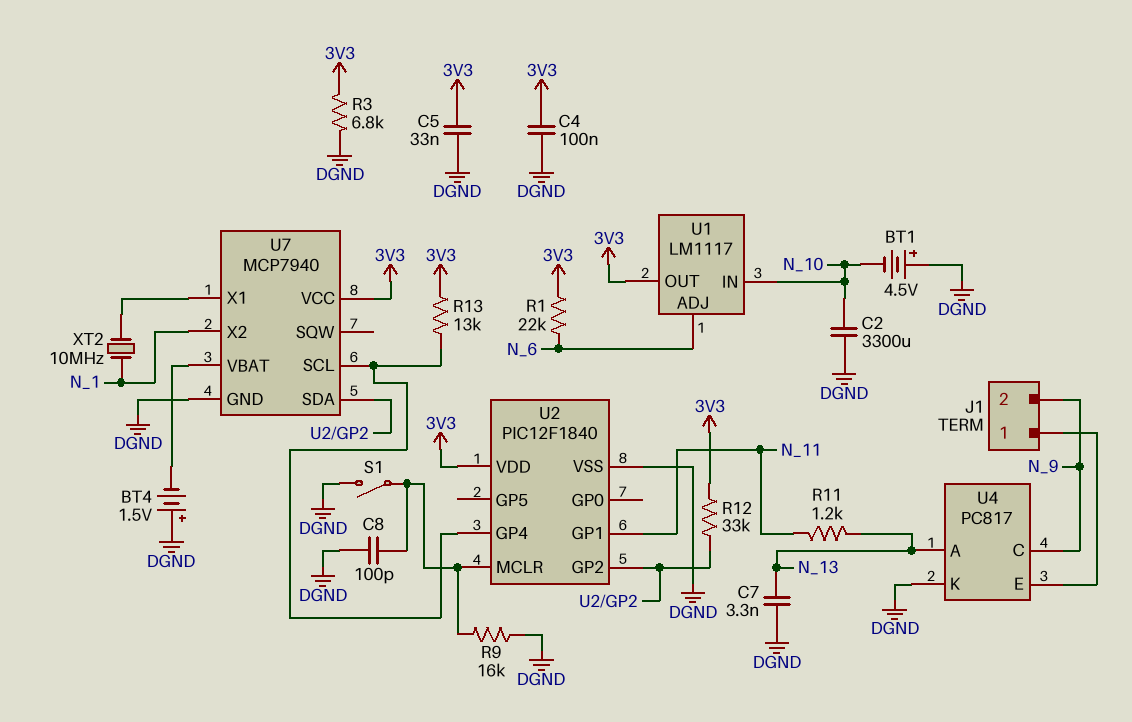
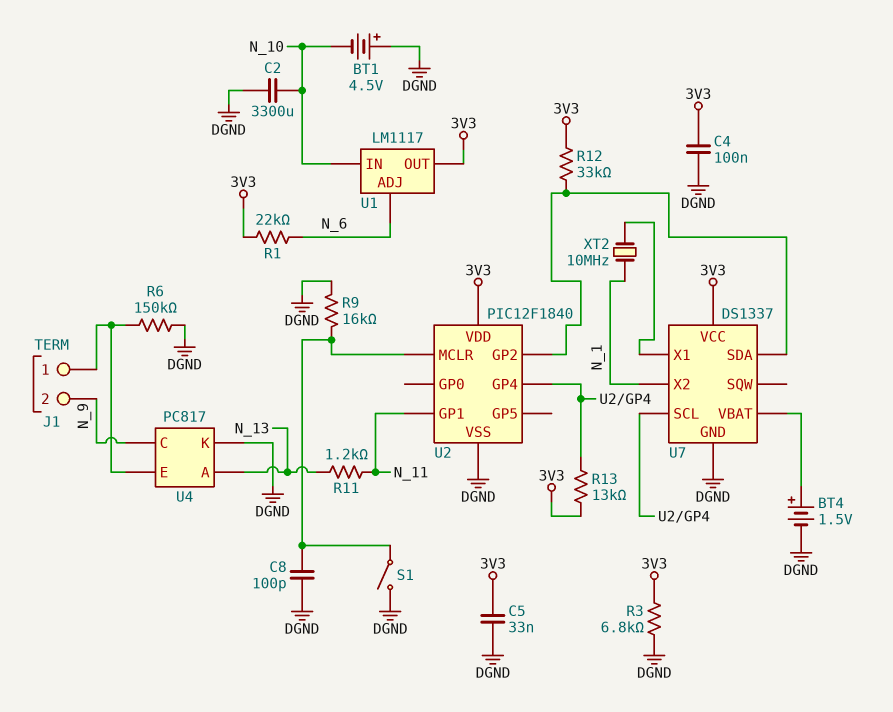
BT4: 1.5V (plus DGND, minus U7/VBAT) -> 1.5V (plus U7/VBAT, minus DGND)
C7: 3.3nF (DGND, N_13) -> none
R6: none -> 150k (DGND, J1/1)
U7: MCP7940 -> DS1337

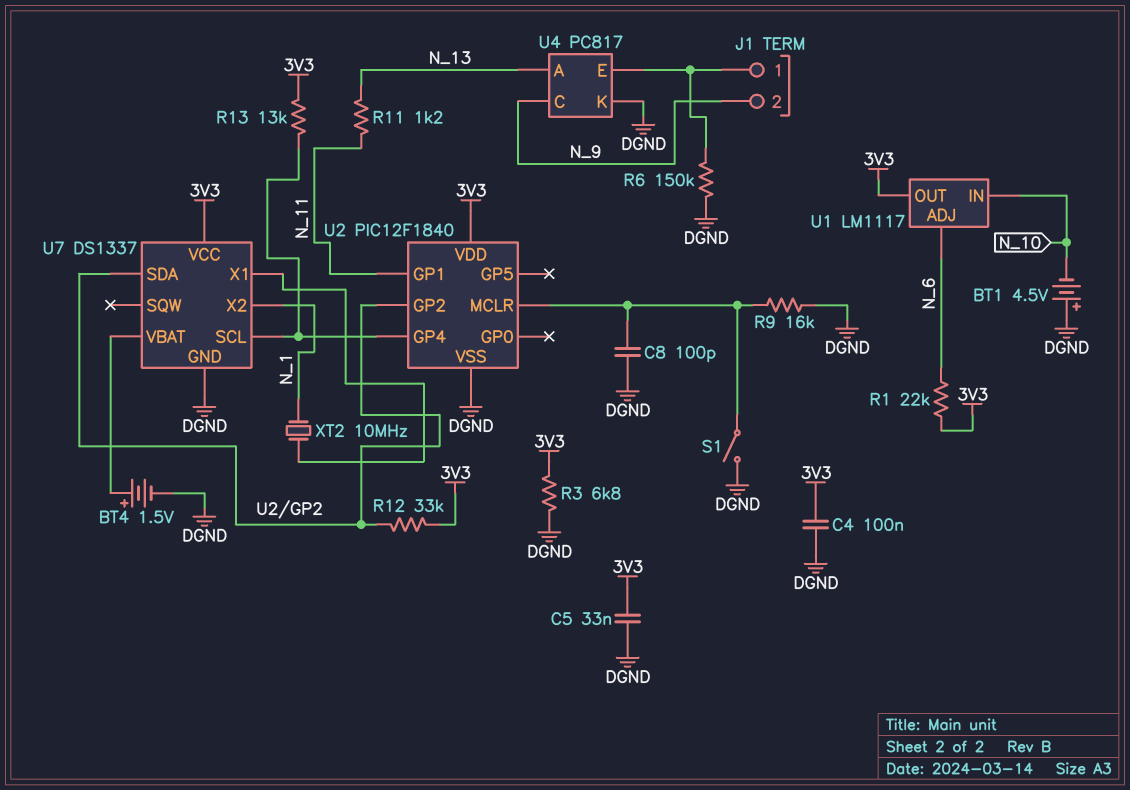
C2: 3300uF (DGND, N_10) -> none

